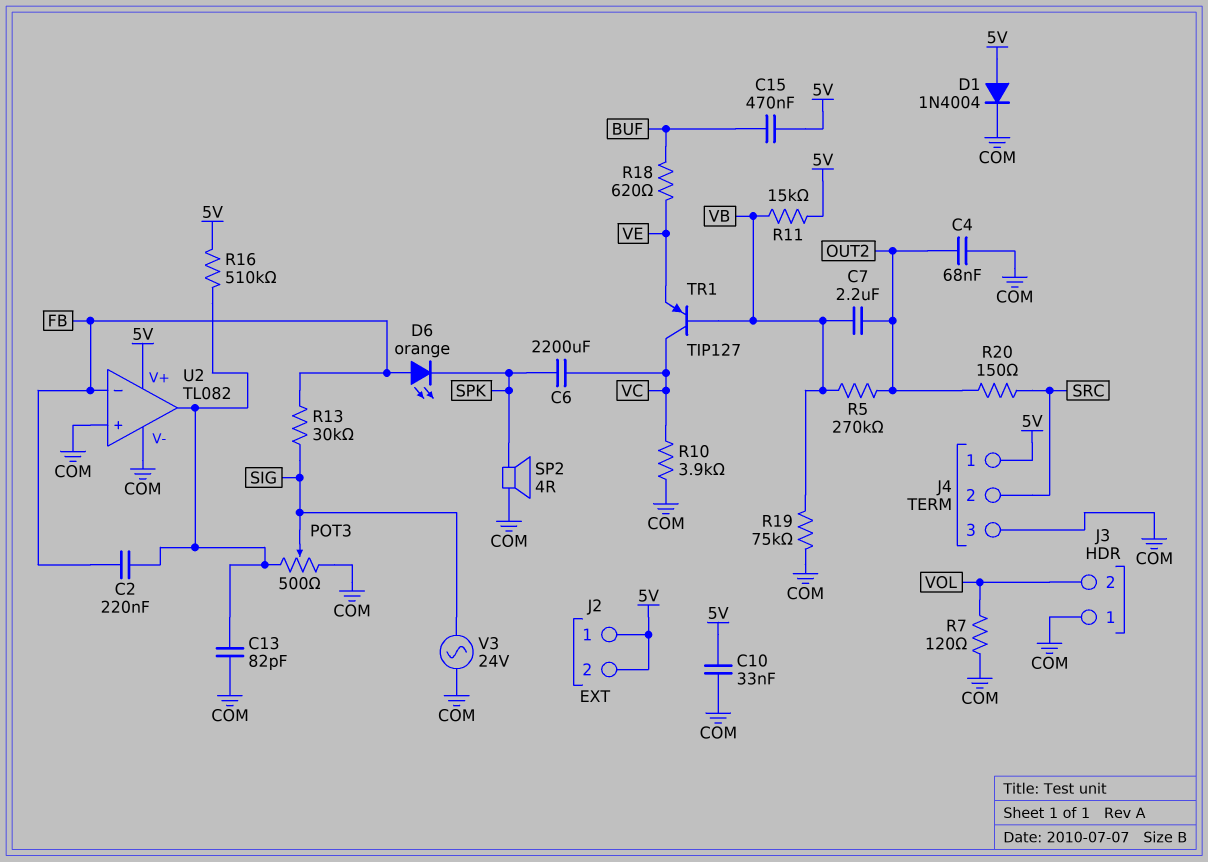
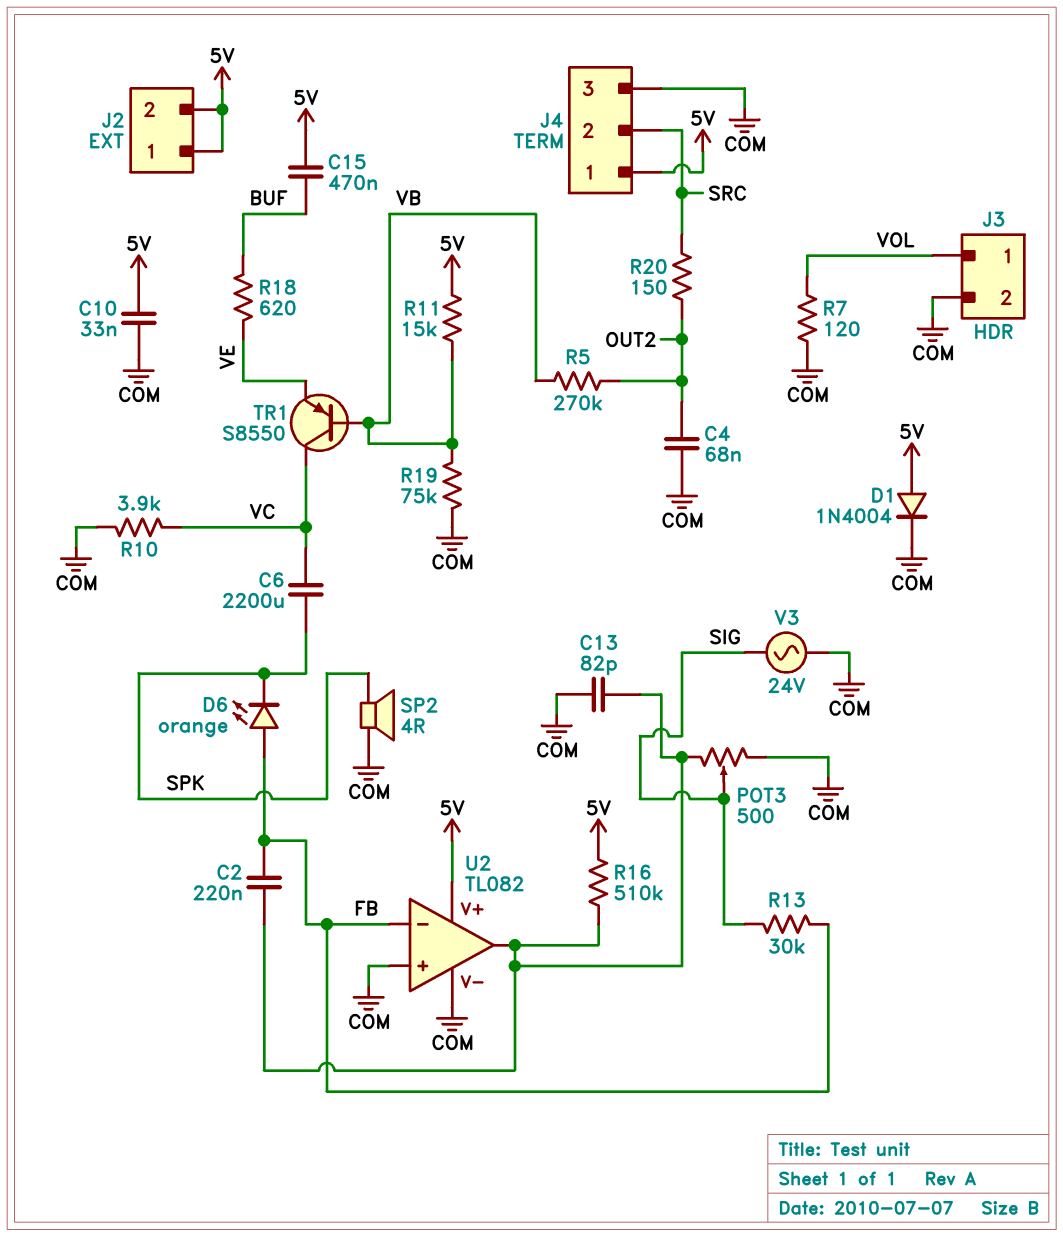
C7: 2.2uF (OUT2, VB) -> none
J3 pin 1: COM -> VOL
J3 pin 2: VOL -> COM
TR1: PNP TIP127 (B VB, C VC, E VE) -> PNP S8550 (B VB, C VC, E VE)

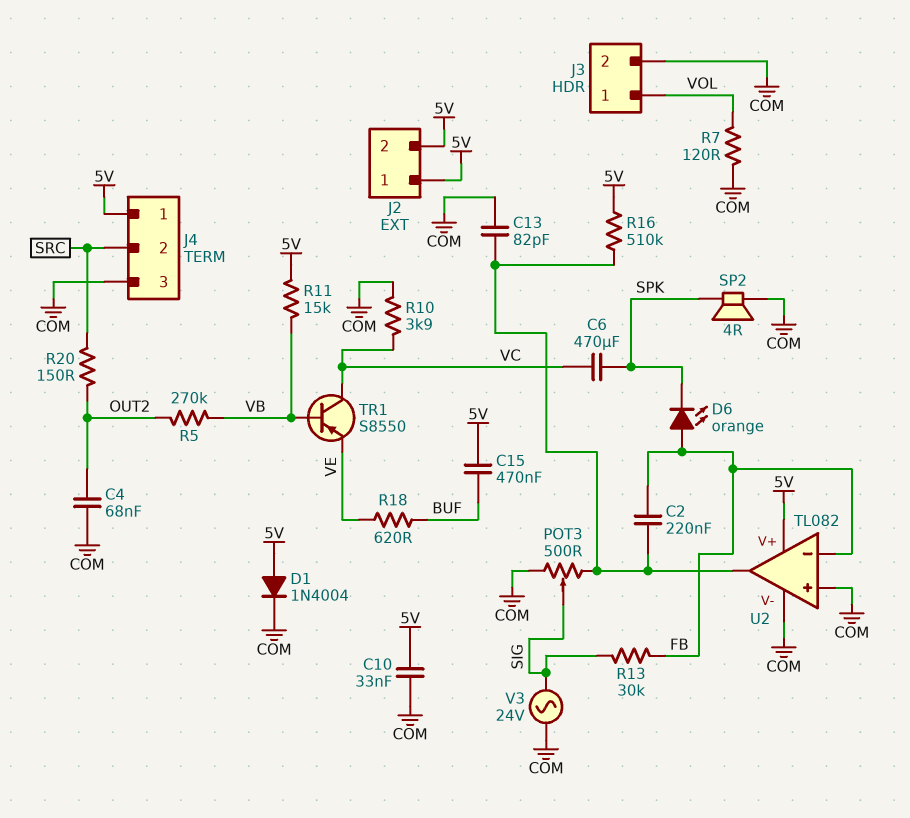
C6: 2200uF (SPK, VC) -> 470uF (SPK, VC)
R19: 75k (COM, VB) -> none

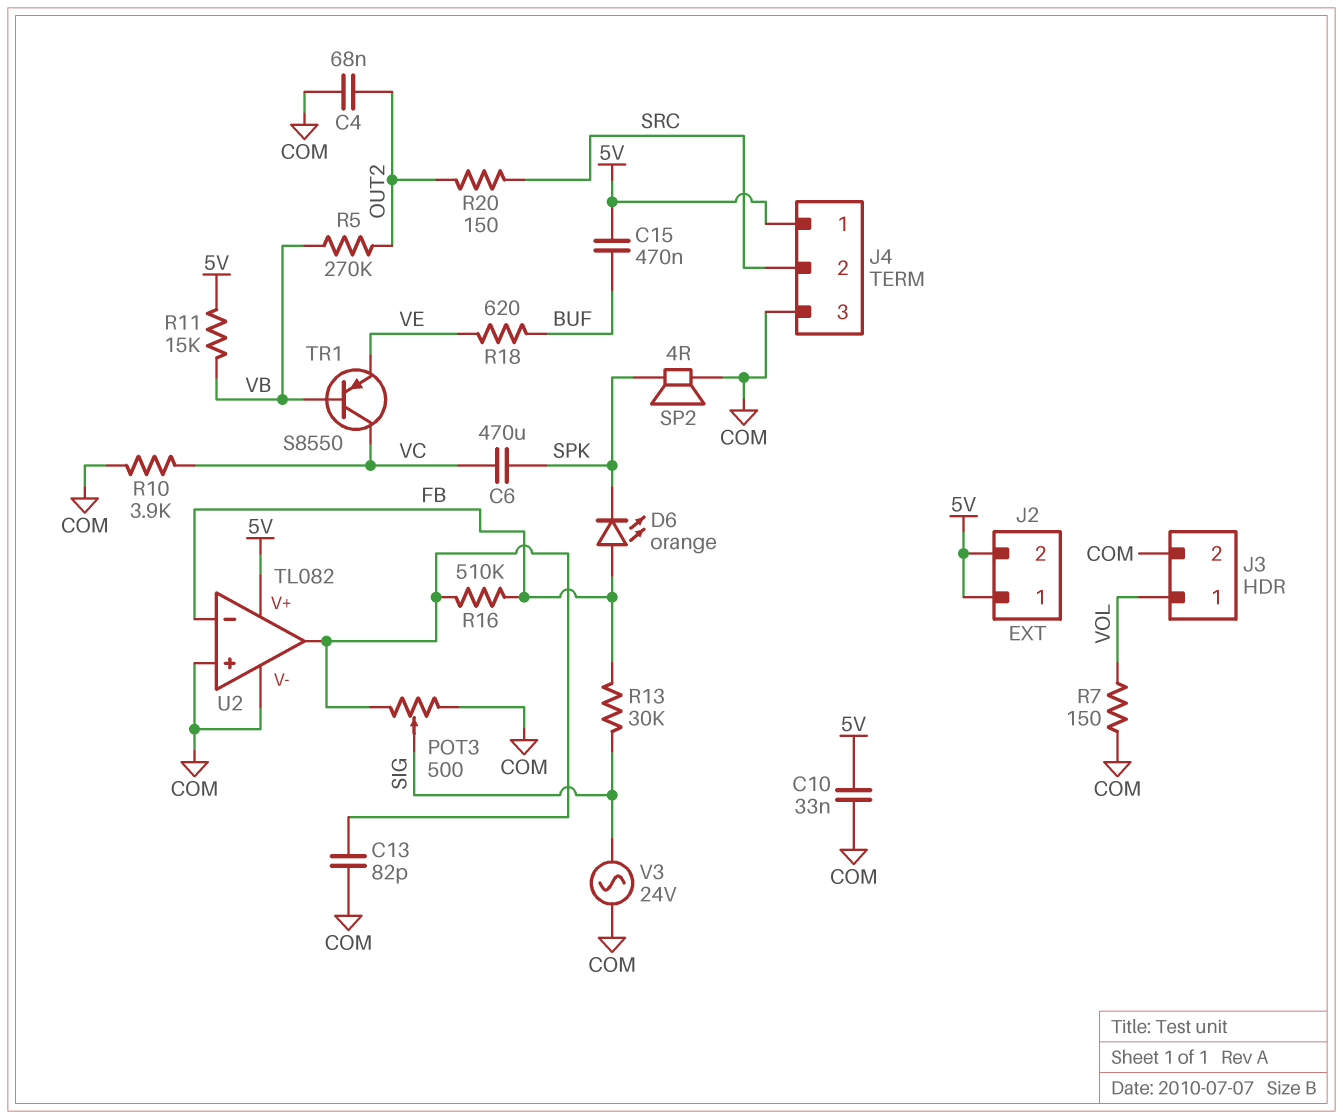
C2: 220nF (FB, U2/out) -> none
D1: diode 1N4004 (A 5V, K COM) -> none
R7: 120 (COM, VOL) -> 150 (COM, VOL)
R16: 510k (5V, U2/out) -> 510k (FB, U2/out)

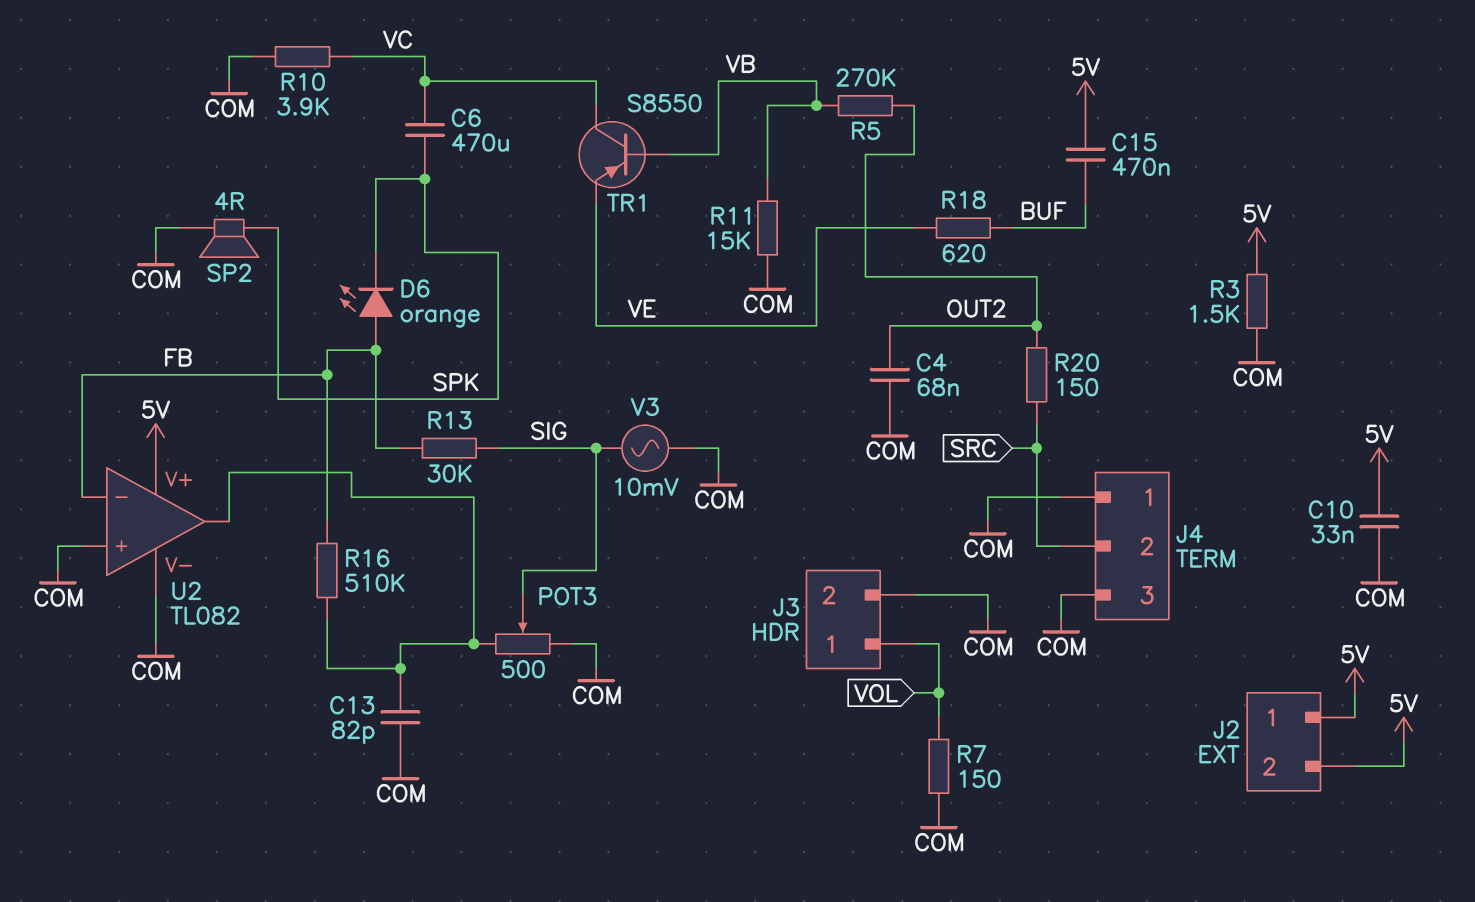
J4 pin 1: 5V -> COM
R3: none -> 1.5k (5V, COM)
R11: 15k (5V, VB) -> 15k (COM, VB)
V3: AC 24V (COM, SIG) -> AC 10mV (COM, SIG)

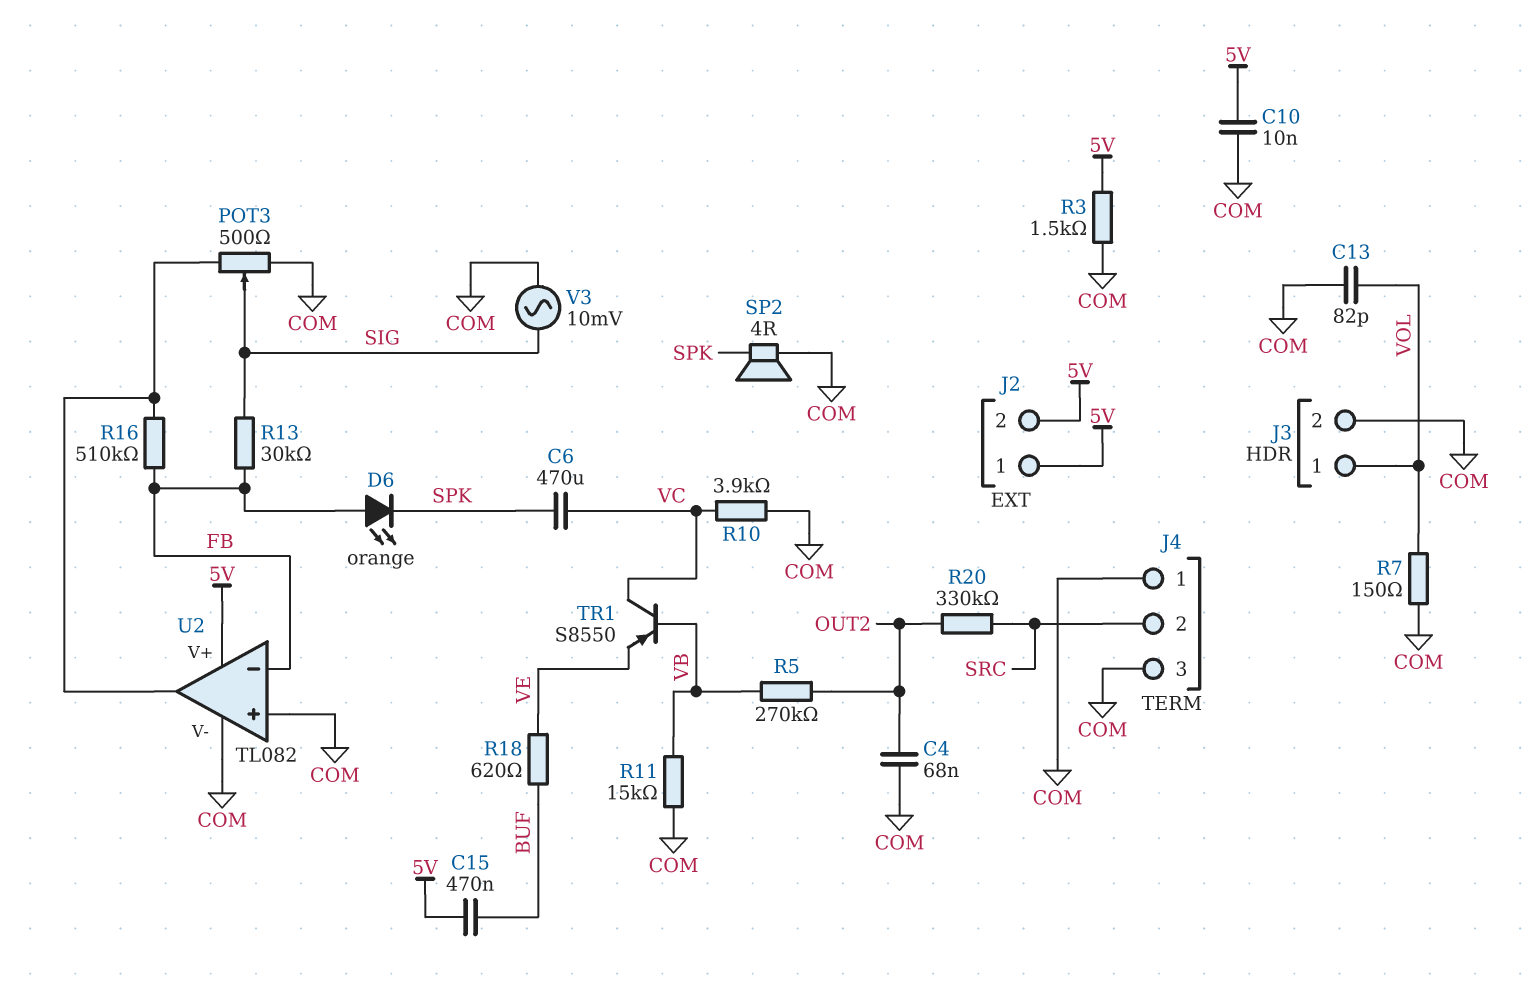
C10: 33nF (5V, COM) -> 10nF (5V, COM)
C13: 82pF (COM, U2/out) -> 82pF (COM, VOL)
R20: 150 (OUT2, SRC) -> 330k (OUT2, SRC)

